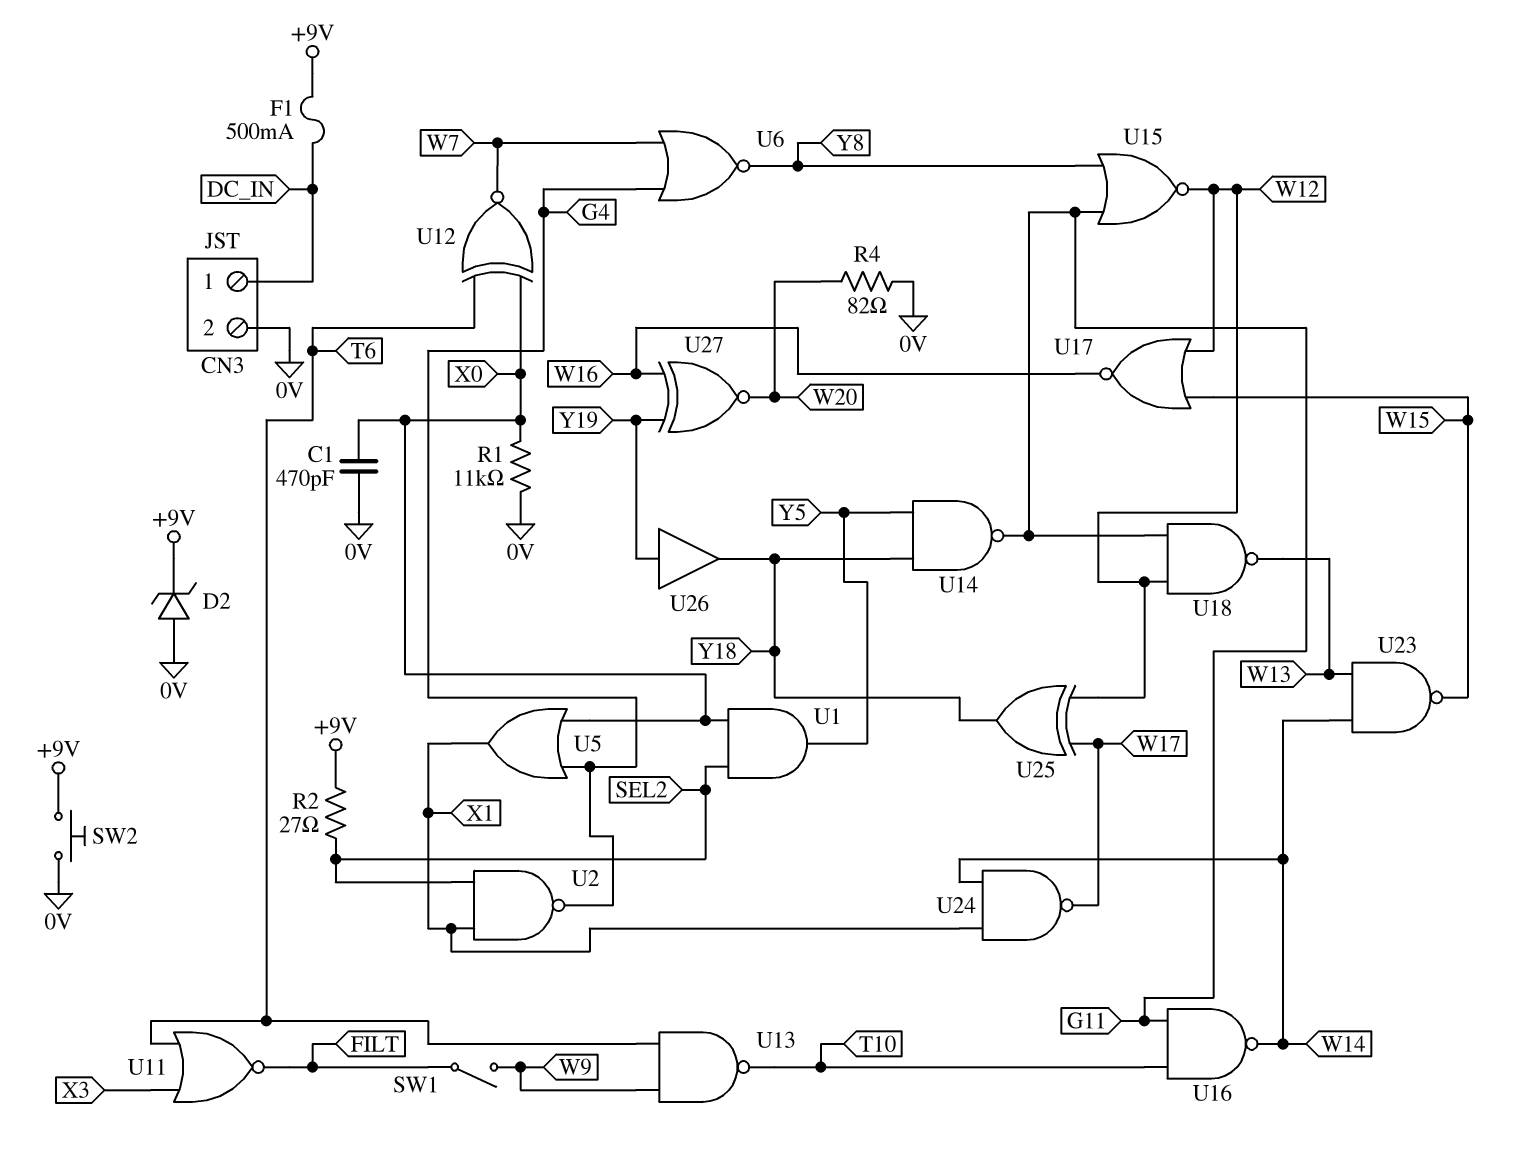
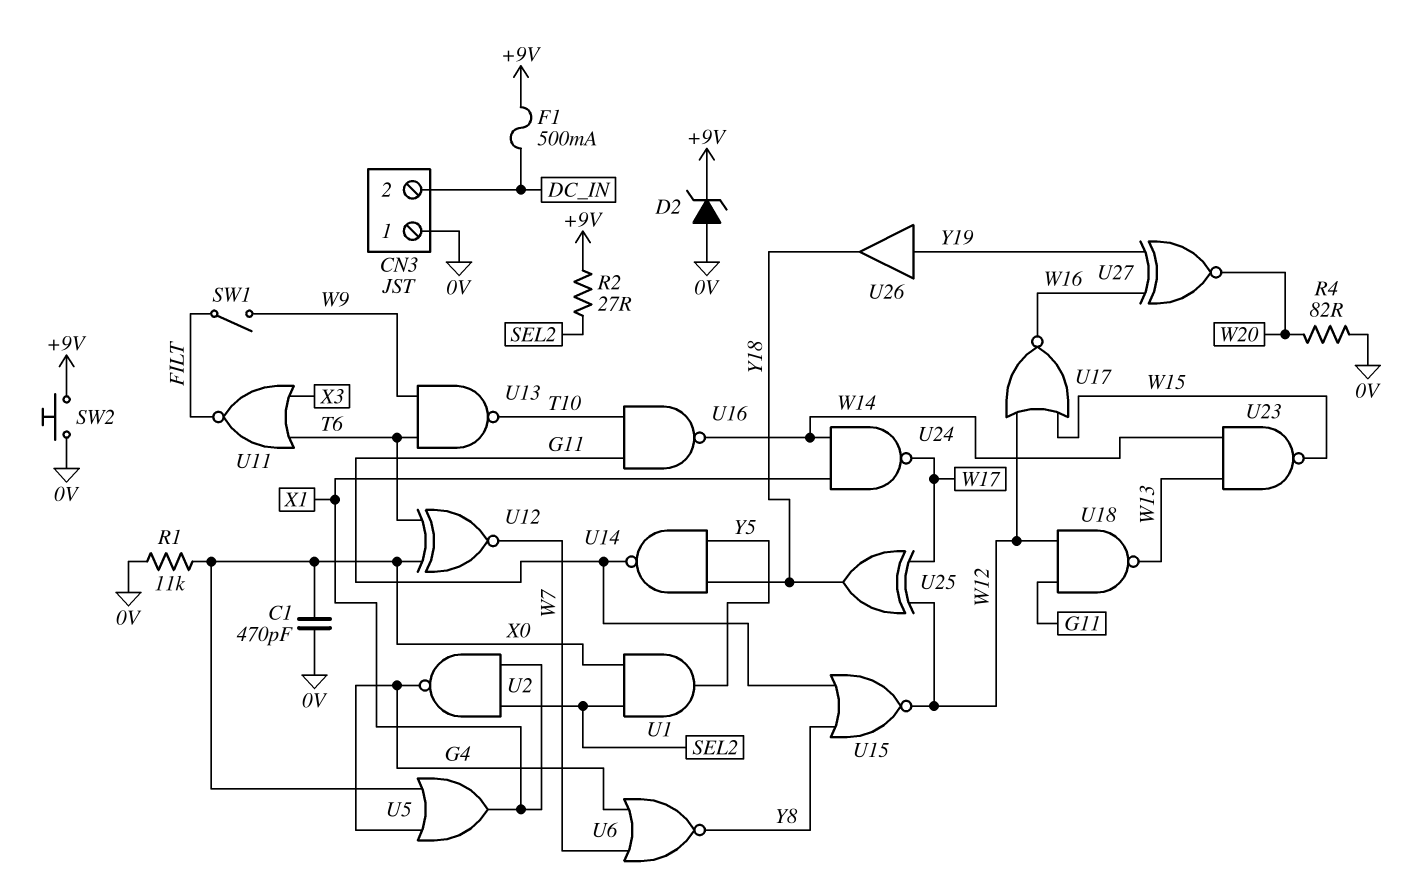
CN3 pin 1: DC_IN -> 0V
CN3 pin 2: 0V -> DC_IN

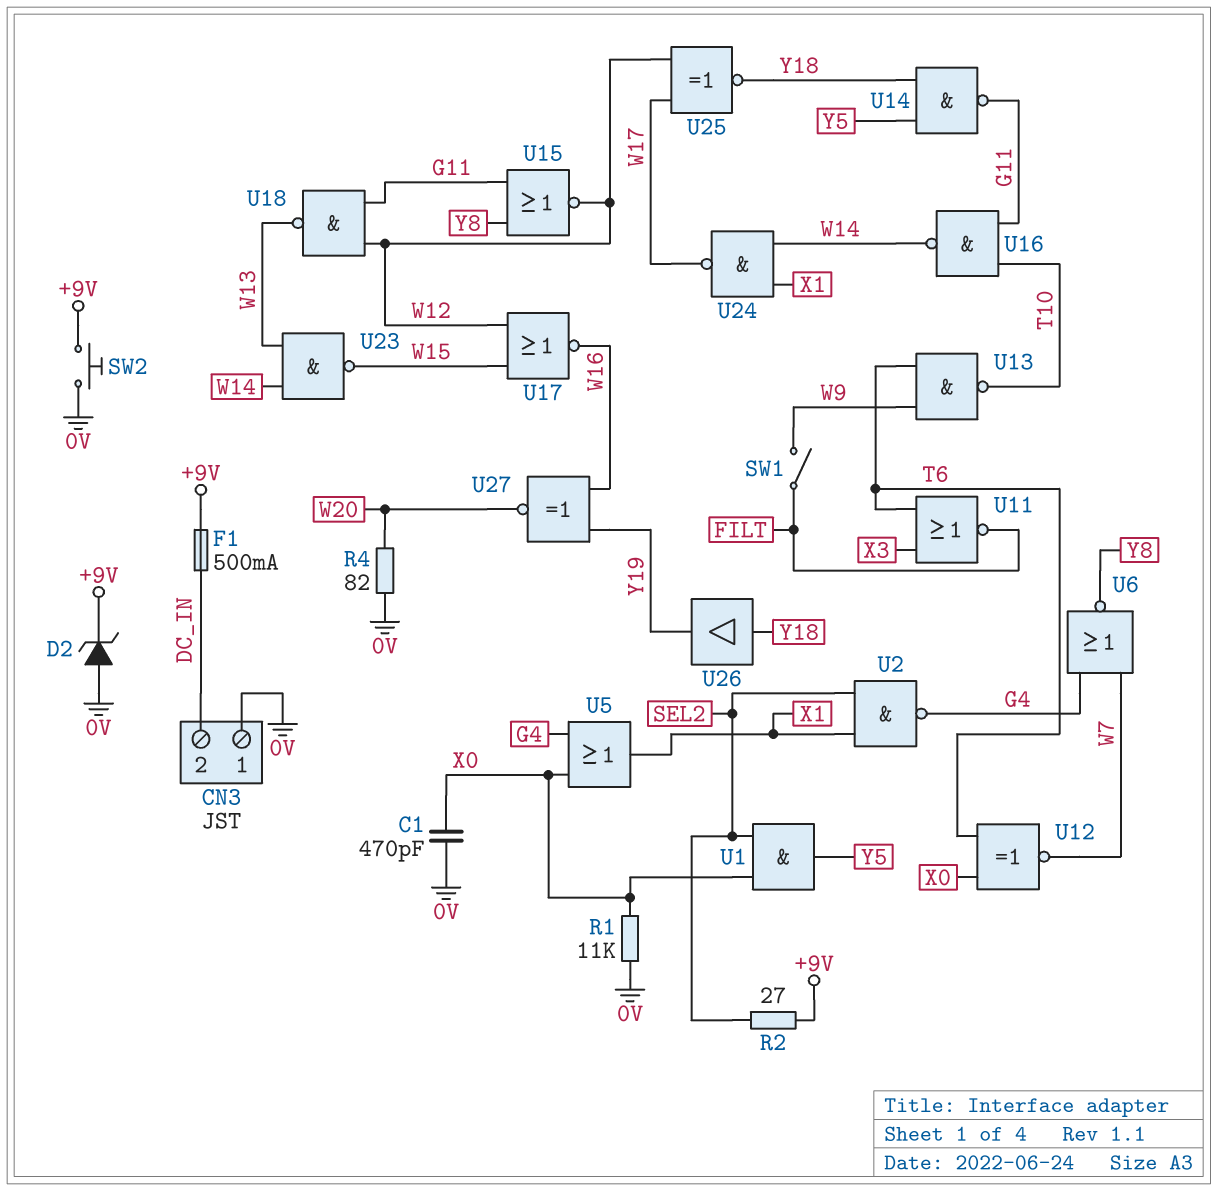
U25: XOR (in W12, in W17, out Y18) -> XNOR (in W12, in W17, out Y18)
U26: buffer (in Y19, out Y18) -> buffer (in Y18, out Y19)

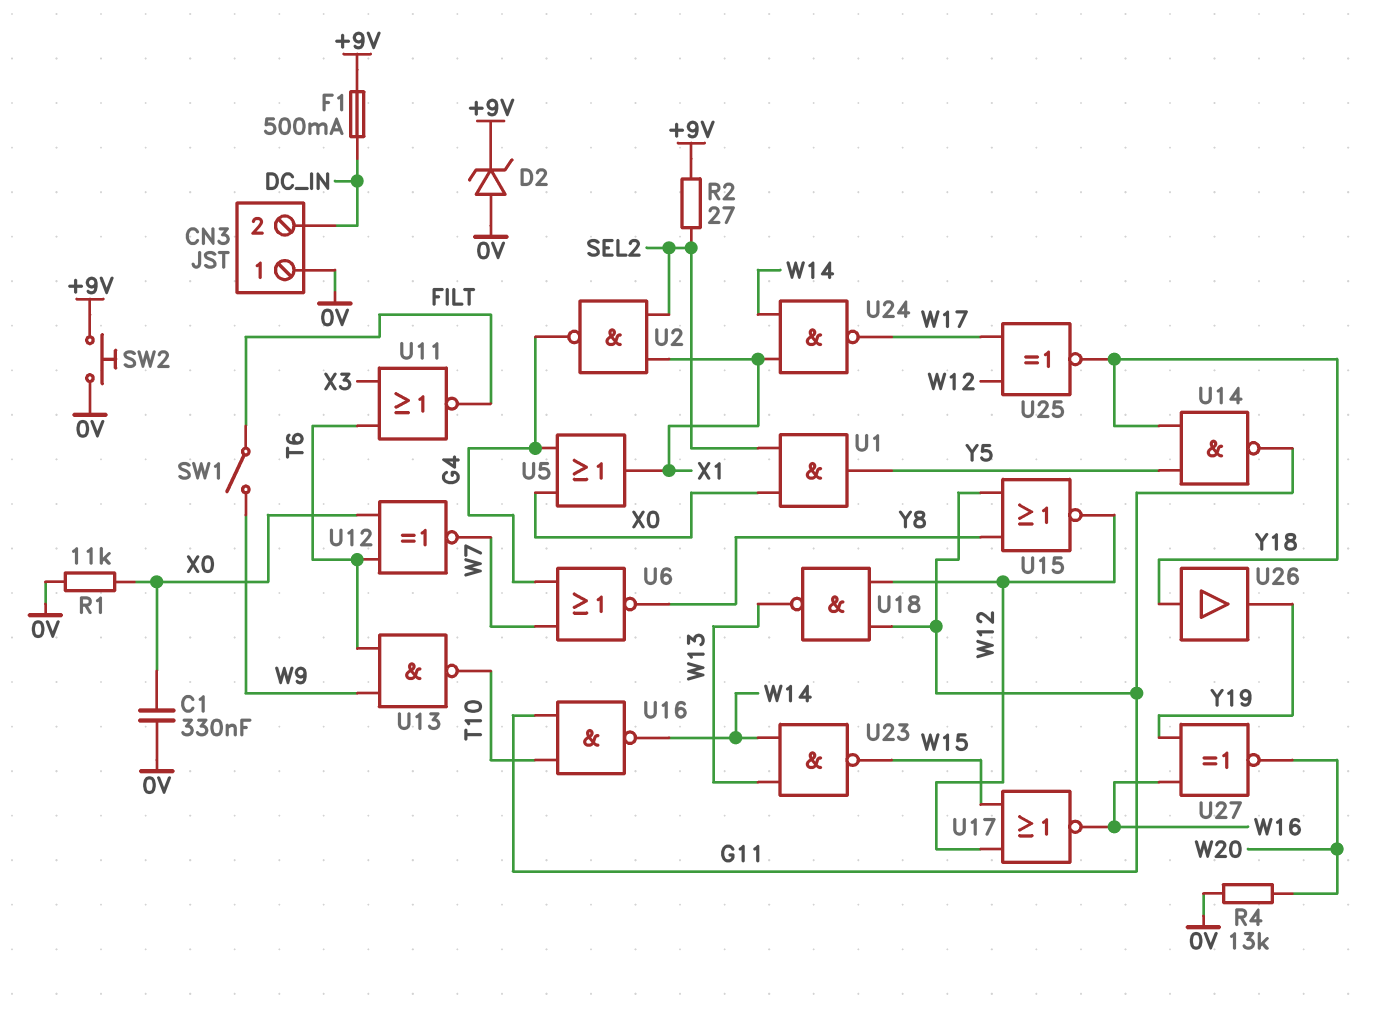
C1: 470pF (0V, X0) -> 330nF (0V, X0)
R4: 82 (0V, W20) -> 13k (0V, W20)

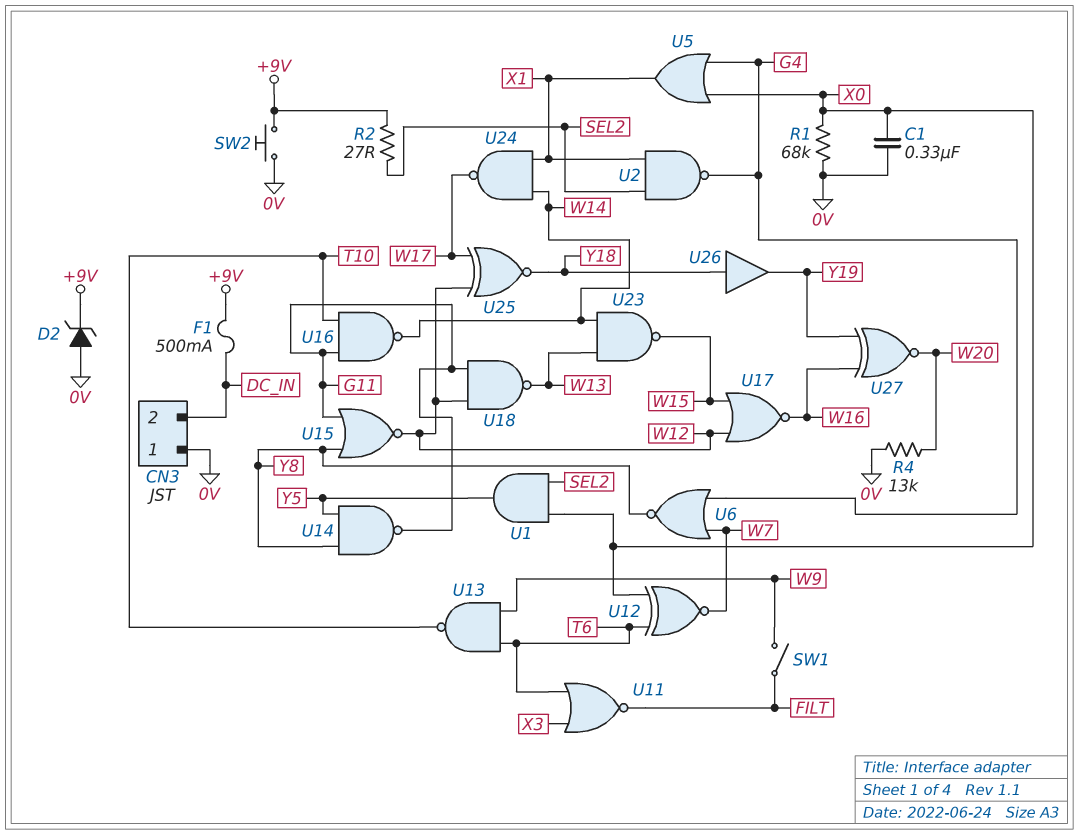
R1: 11k (0V, X0) -> 68k (0V, X0)
U14: NAND (in Y5, in Y18, out G11) -> NAND (in Y5, in Y8, out G11)

